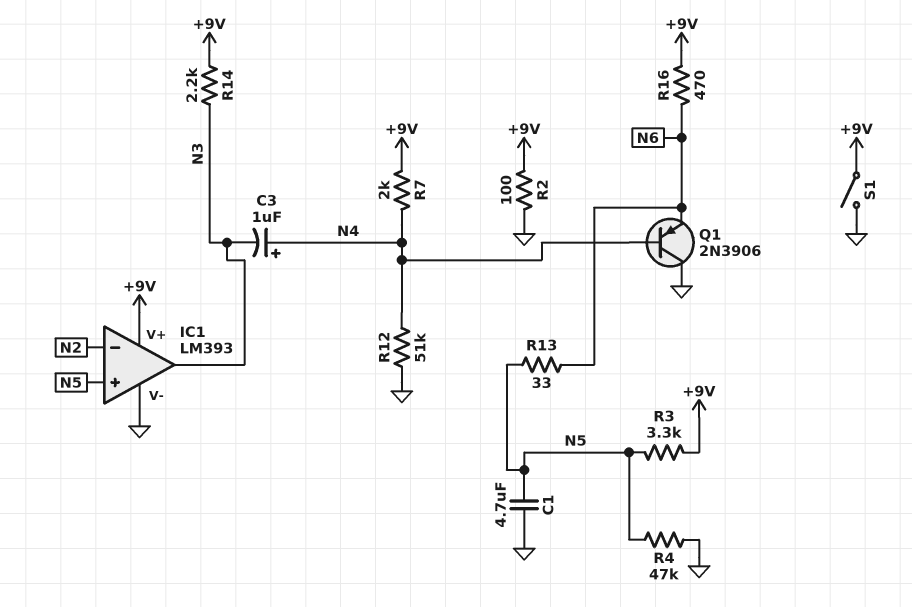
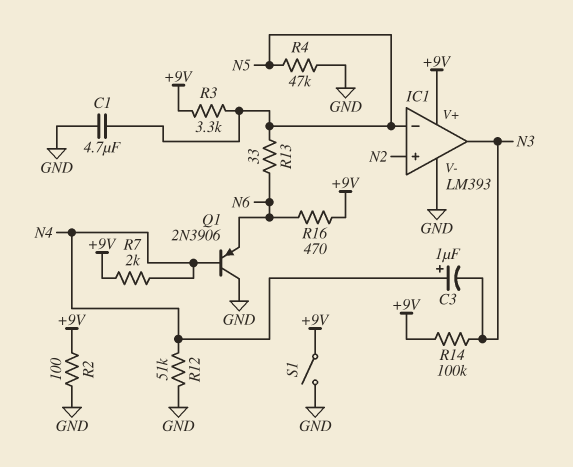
IC1 pin in+: N5 -> N2
IC1 pin in-: N2 -> N5
R14: 2.2k (+9V, N3) -> 100k (+9V, N3)

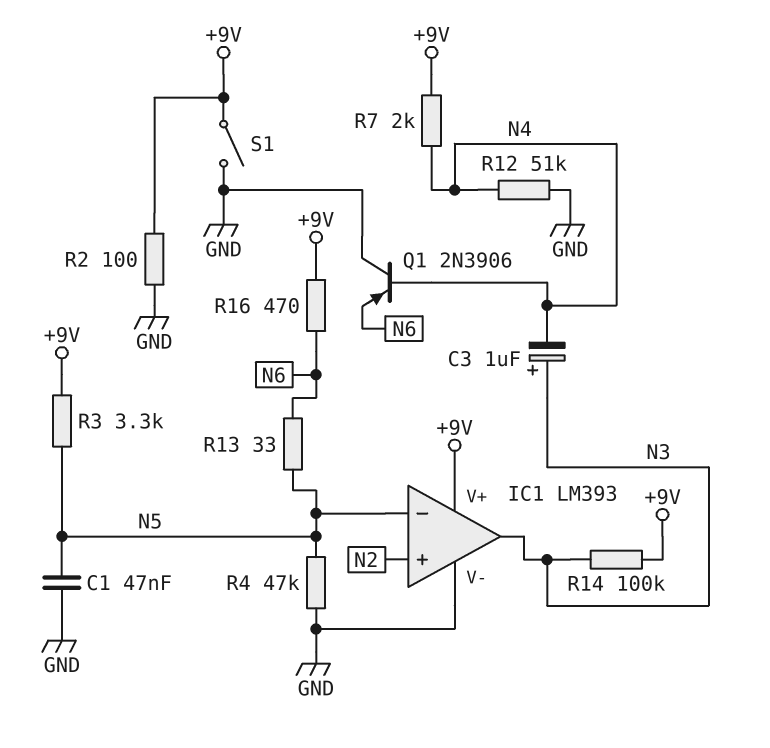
C1: 4.7uF (GND, N5) -> 47nF (GND, N5)
C3: 1uF (plus N4, minus N3) -> 1uF (plus N3, minus N4)

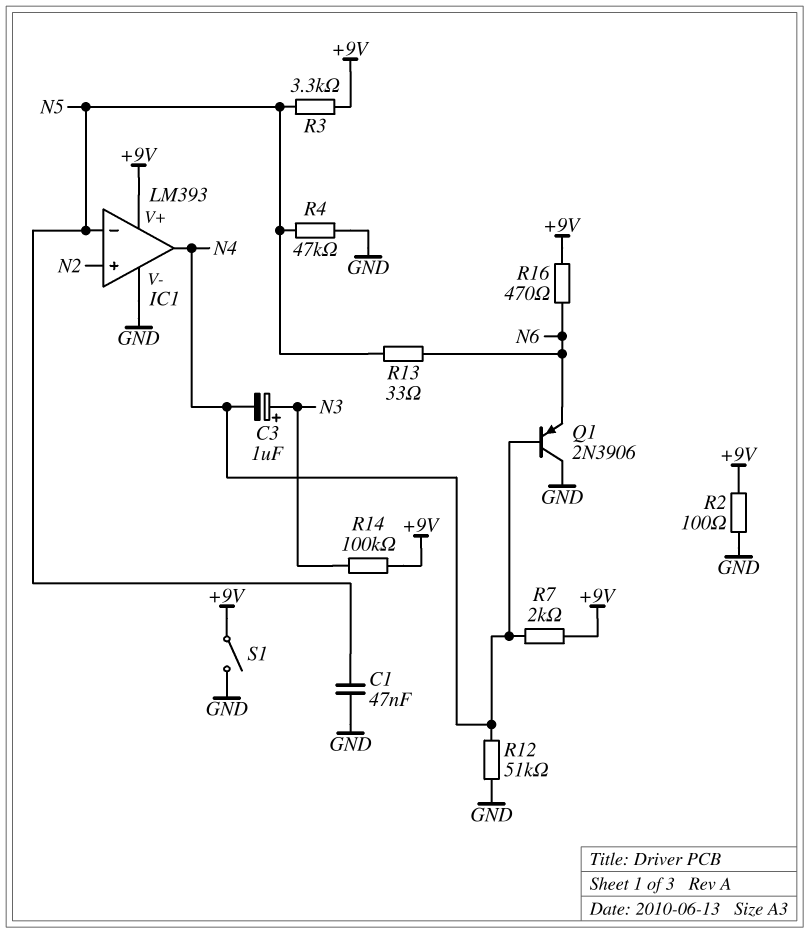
IC1 pin out: N3 -> N4

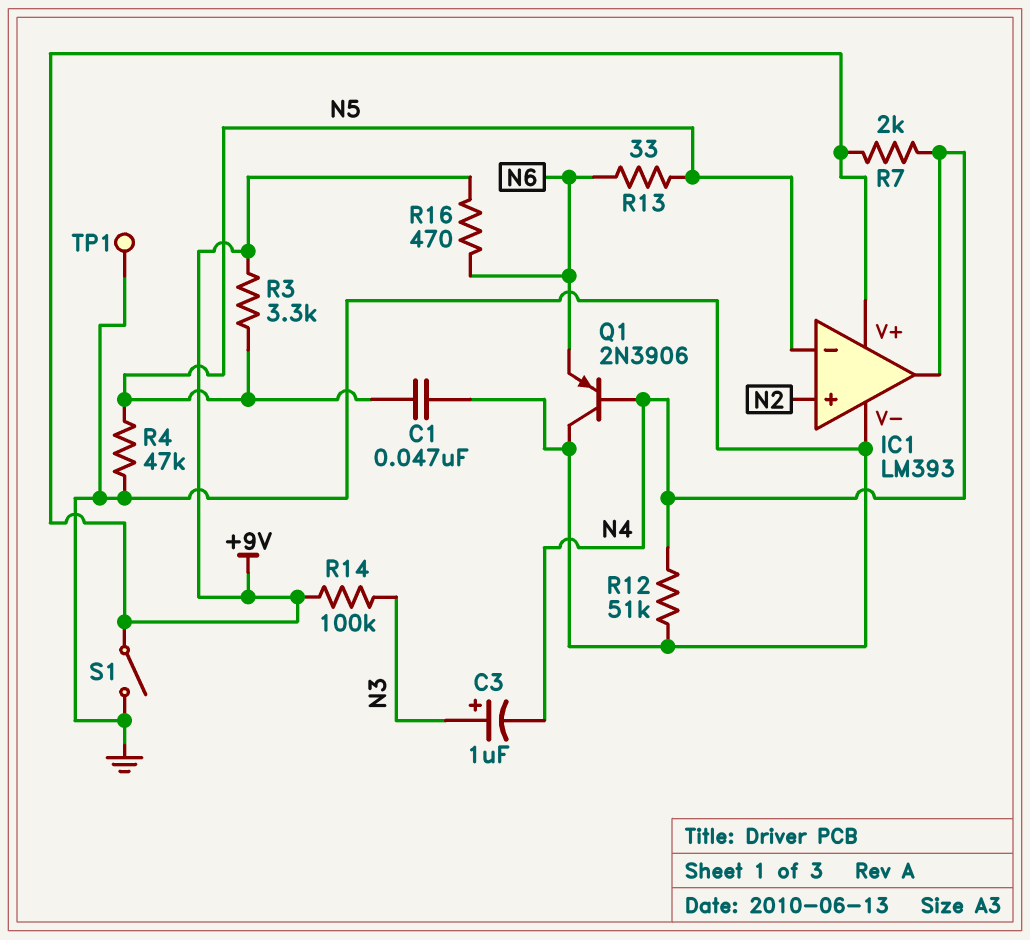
R2: 100 (+9V, GND) -> none
TP1: none -> test point (GND)

